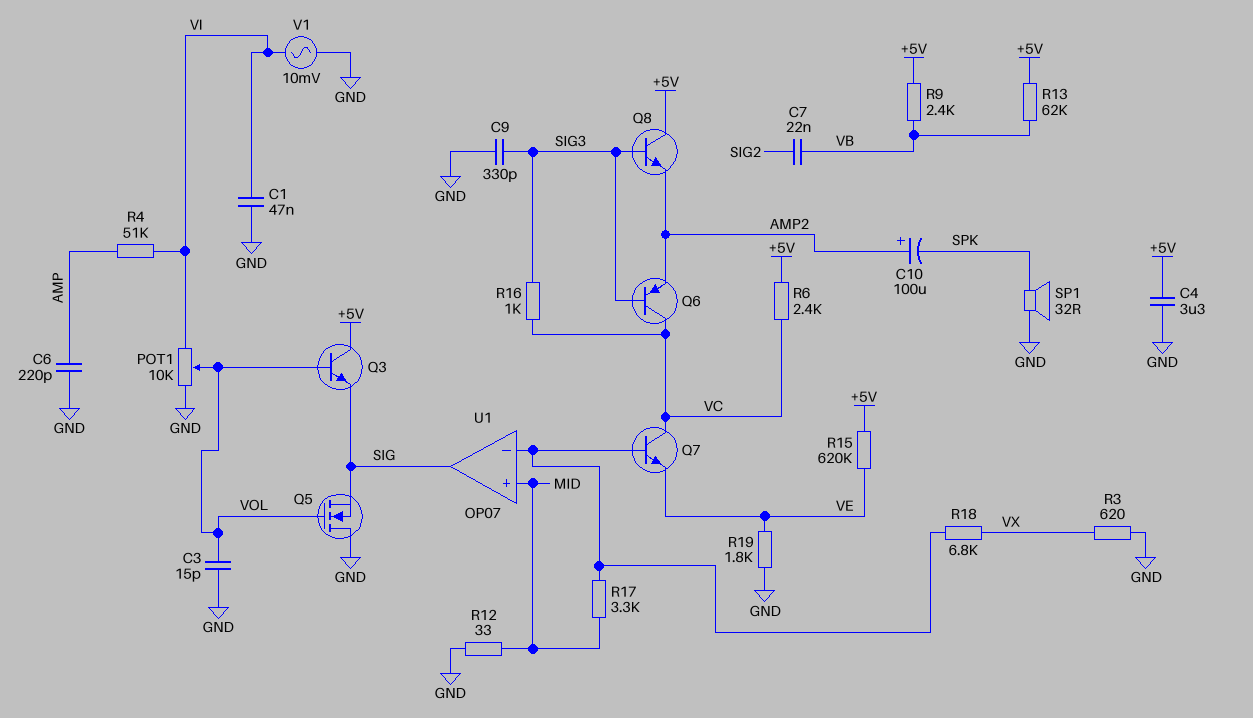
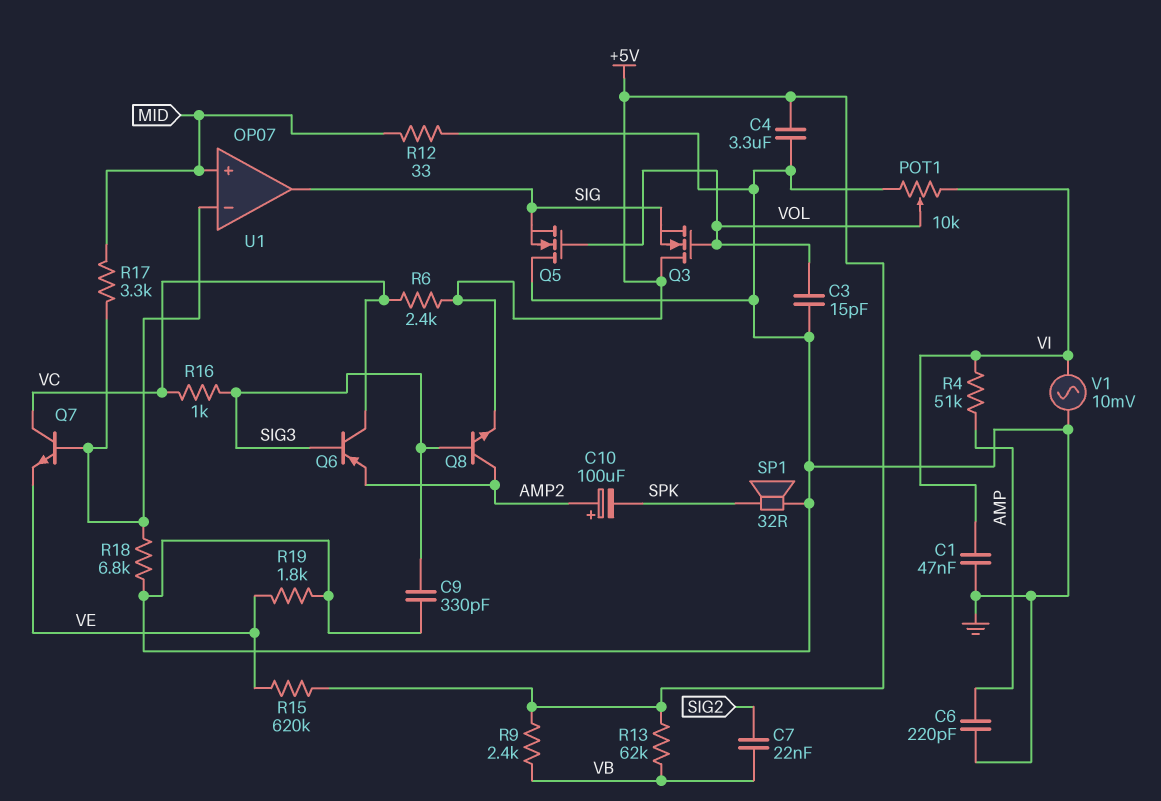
Q3: NPN (B VOL, C +5V, E SIG) -> NMOS (G VOL, D +5V, S SIG)
Q8: NPN (B SIG3, C +5V, E AMP2) -> NPN (B SIG3, C AMP2, E +5V)
R3: 620 (GND, VX) -> none
R18: 6.8k (U1/in-, VX) -> 6.8k (GND, U1/in-)

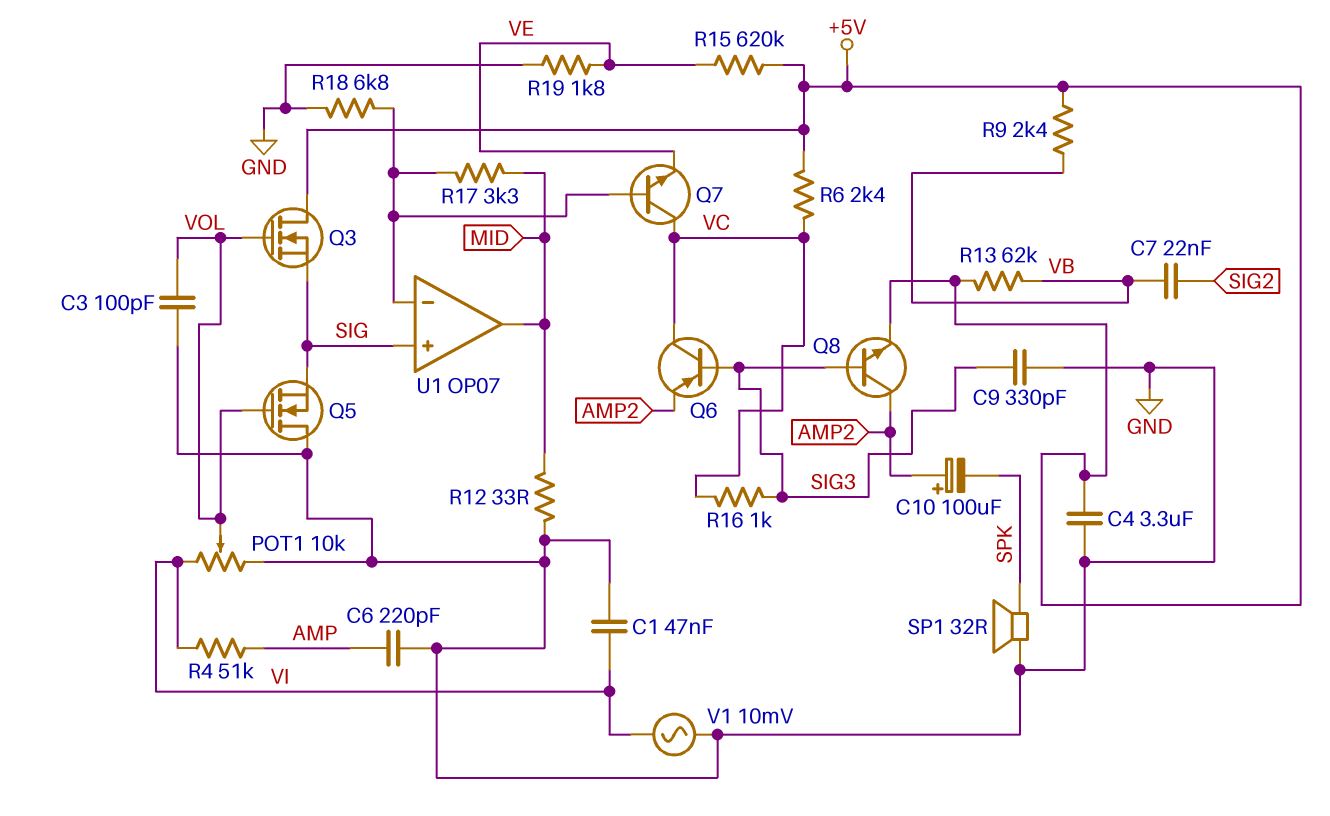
C3: 15pF (GND, VOL) -> 100pF (GND, VOL)
U1 pin in+: MID -> SIG
U1 pin out: SIG -> MID

